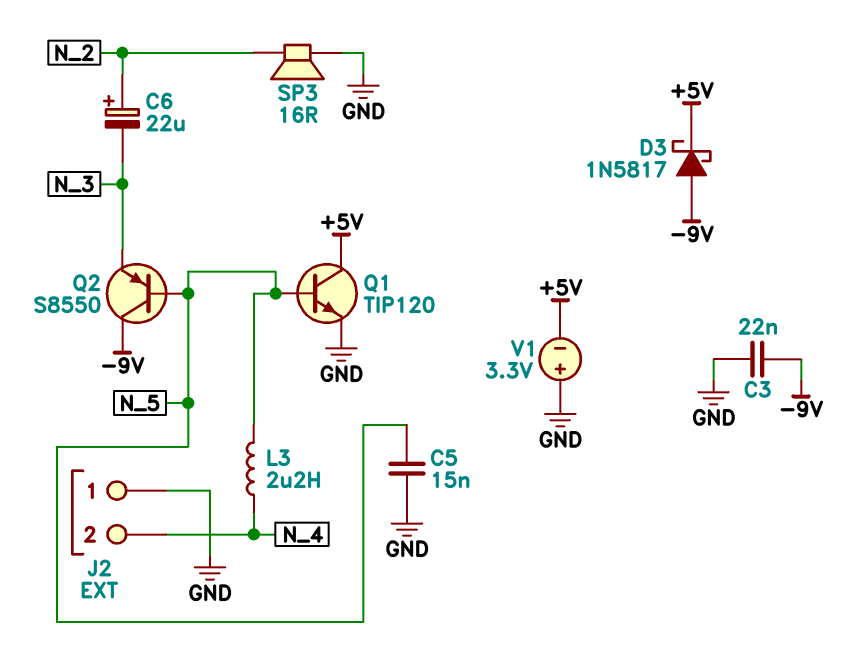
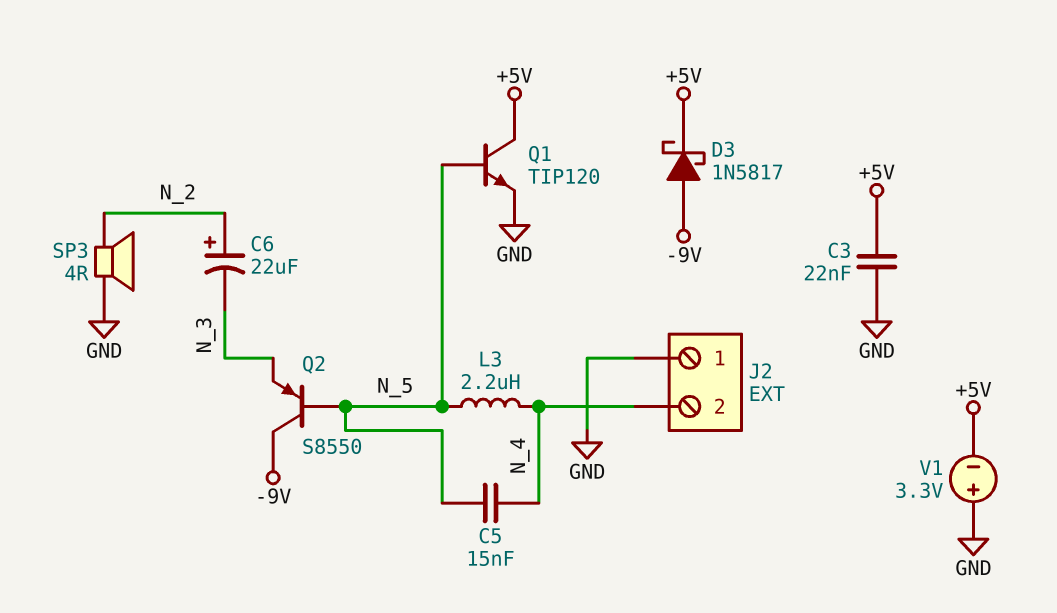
C3: 22nF (-9V, GND) -> 22nF (+5V, GND)
C5: 15nF (GND, N_5) -> 15nF (N_4, N_5)
SP3: speaker 16R (GND, N_2) -> speaker 4R (GND, N_2)

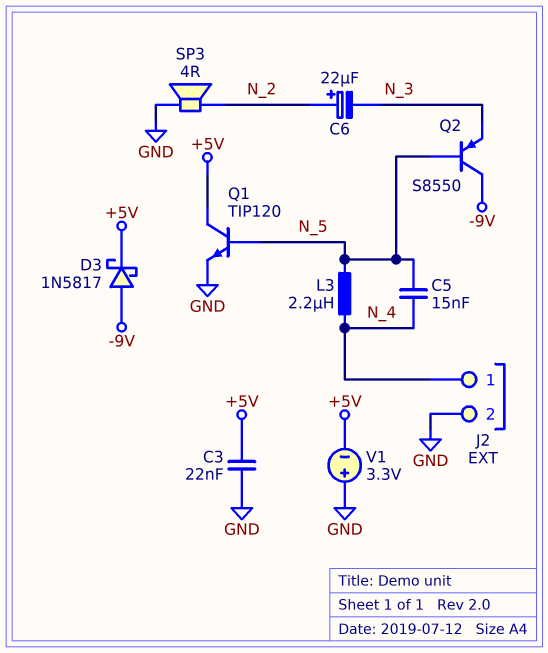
J2 pin 1: GND -> N_4
J2 pin 2: N_4 -> GND

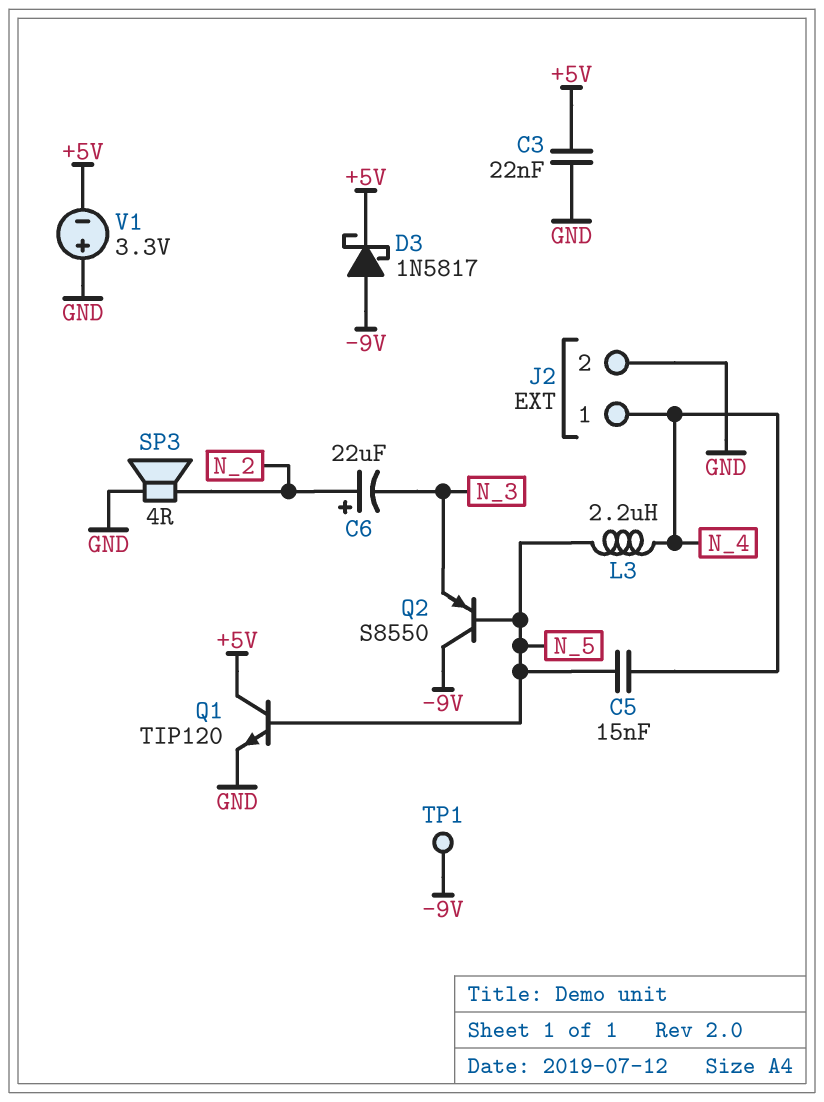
TP1: none -> test point (-9V)

